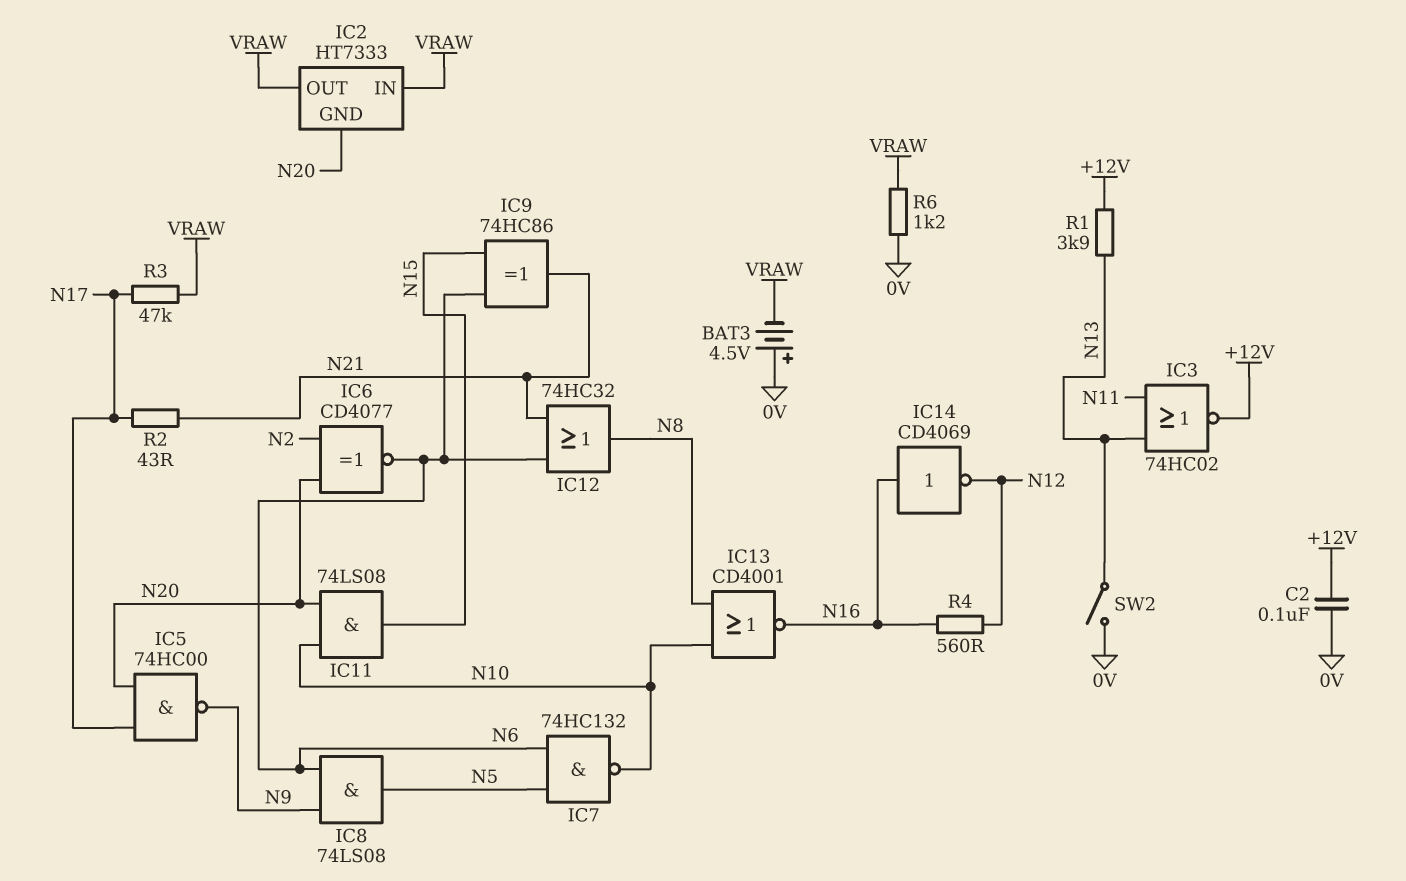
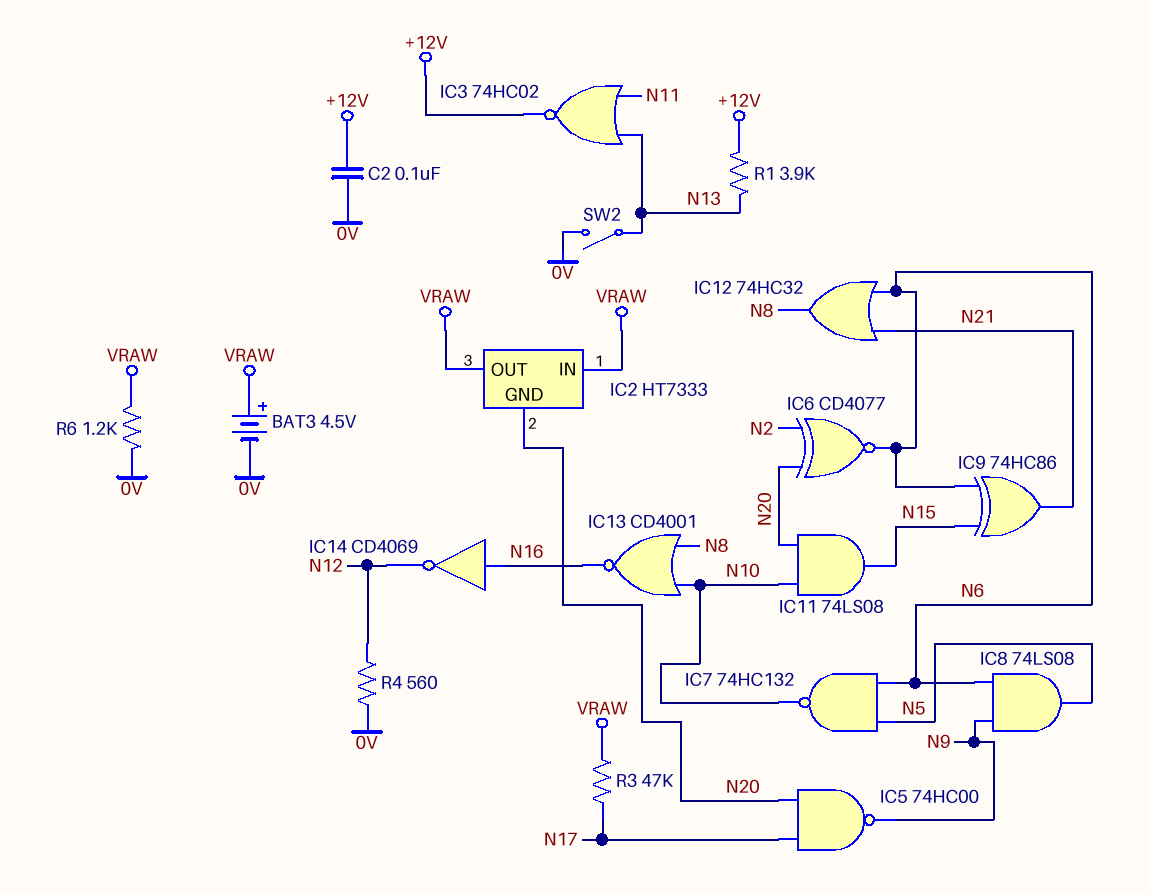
BAT3: 4.5V (plus 0V, minus VRAW) -> 4.5V (plus VRAW, minus 0V)
R2: 43 (N17, N21) -> none
R4: 560 (N12, N16) -> 560 (0V, N12)

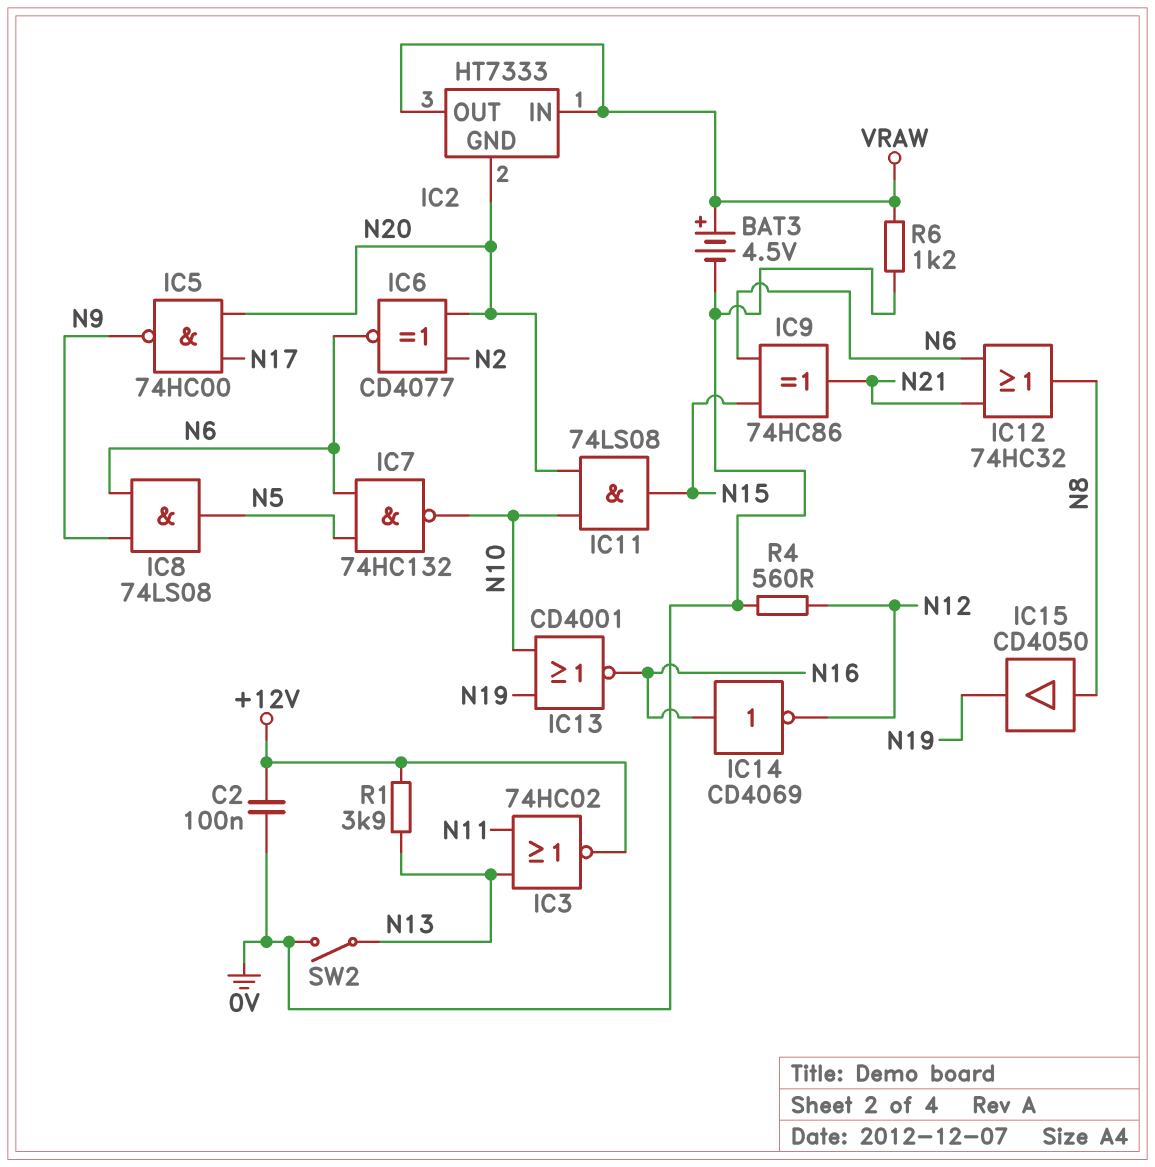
IC13: NOR CD4001 (in N8, in N10, out N16) -> NOR CD4001 (in N10, in N19, out N16)
IC15: none -> buffer CD4050 (in N8, out N19)
R3: 47k (N17, VRAW) -> none

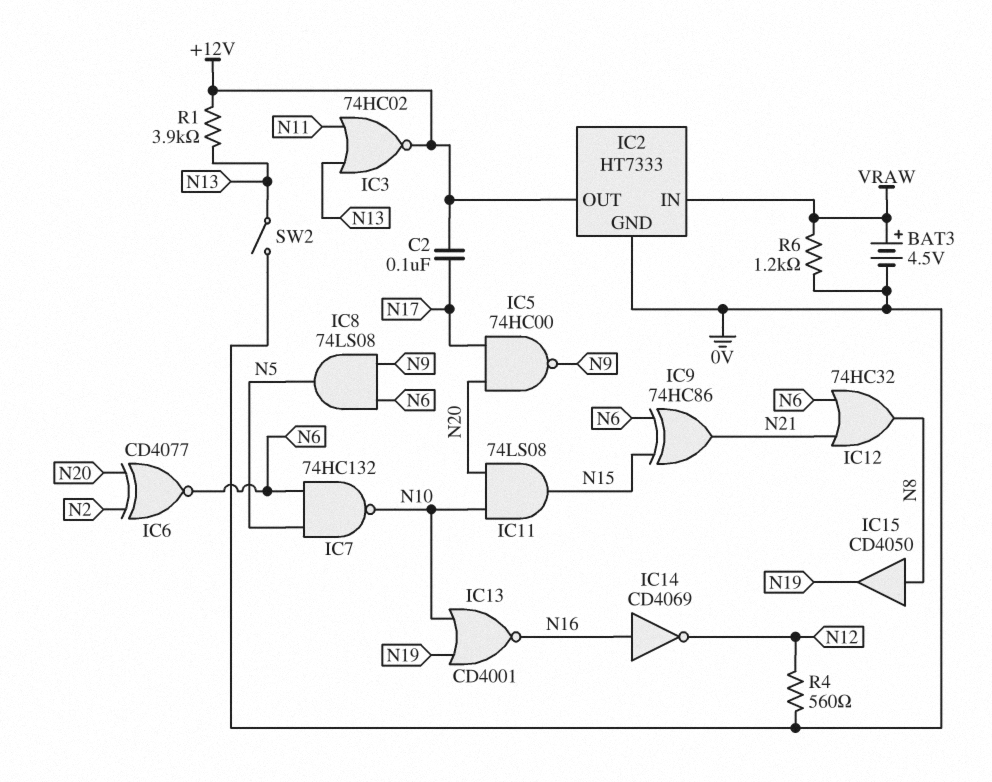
C2: 100nF (+12V, 0V) -> 100nF (+12V, N17)
IC2 pin GND: N20 -> 0V
IC2 pin OUT: VRAW -> +12V

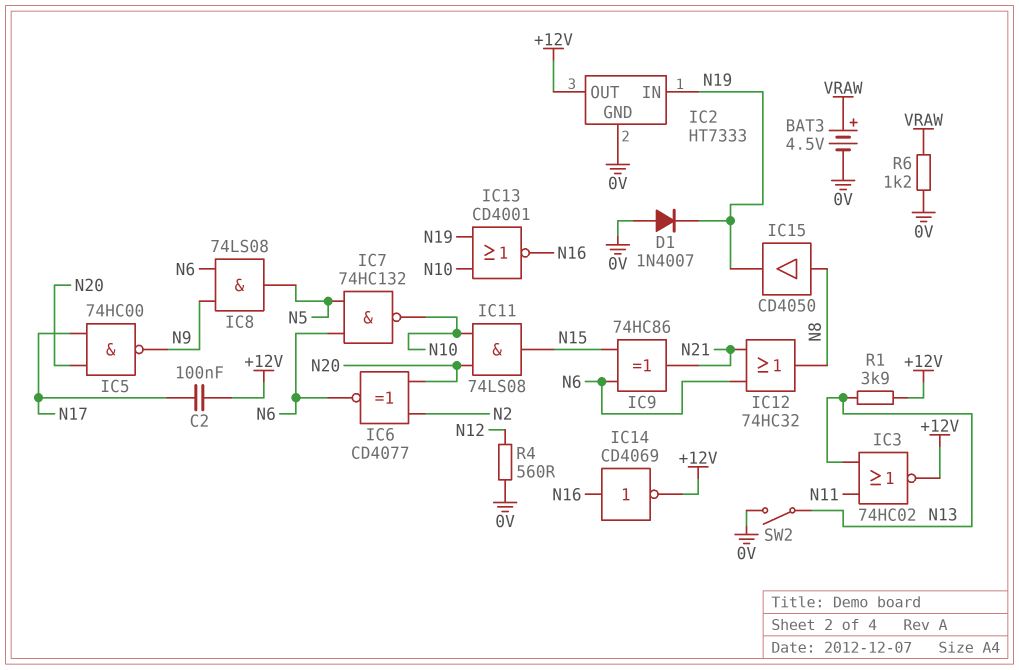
D1: none -> diode 1N4007 (A 0V, K N19)
IC2 pin IN: VRAW -> N19
IC14: NOT CD4069 (in N16, out N12) -> NOT CD4069 (in N16, out +12V)

